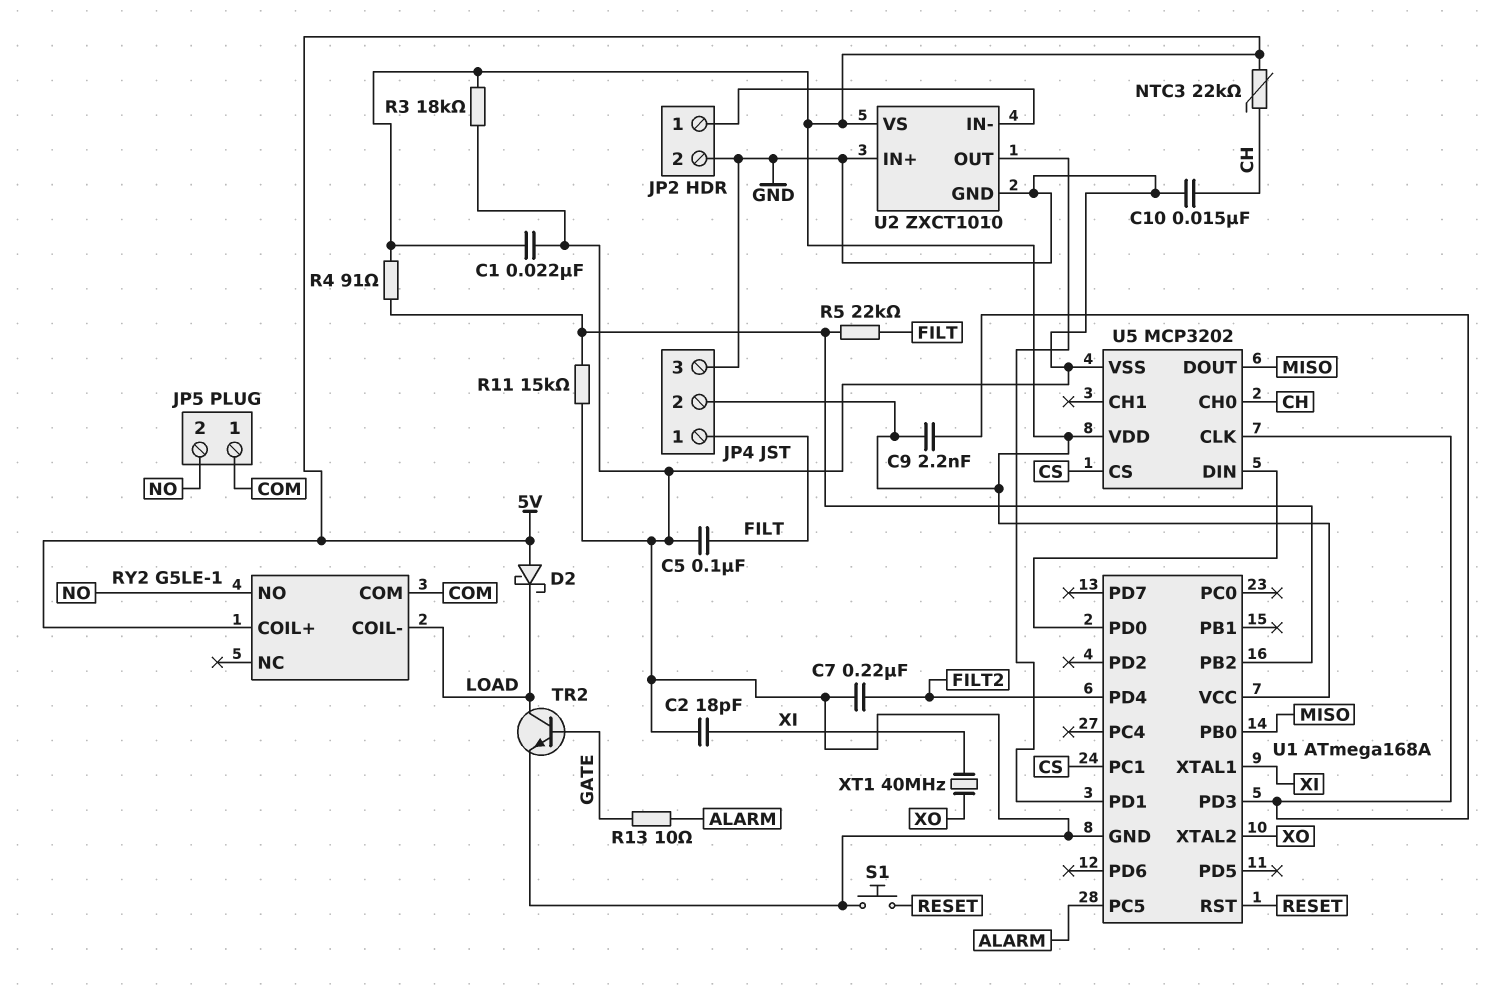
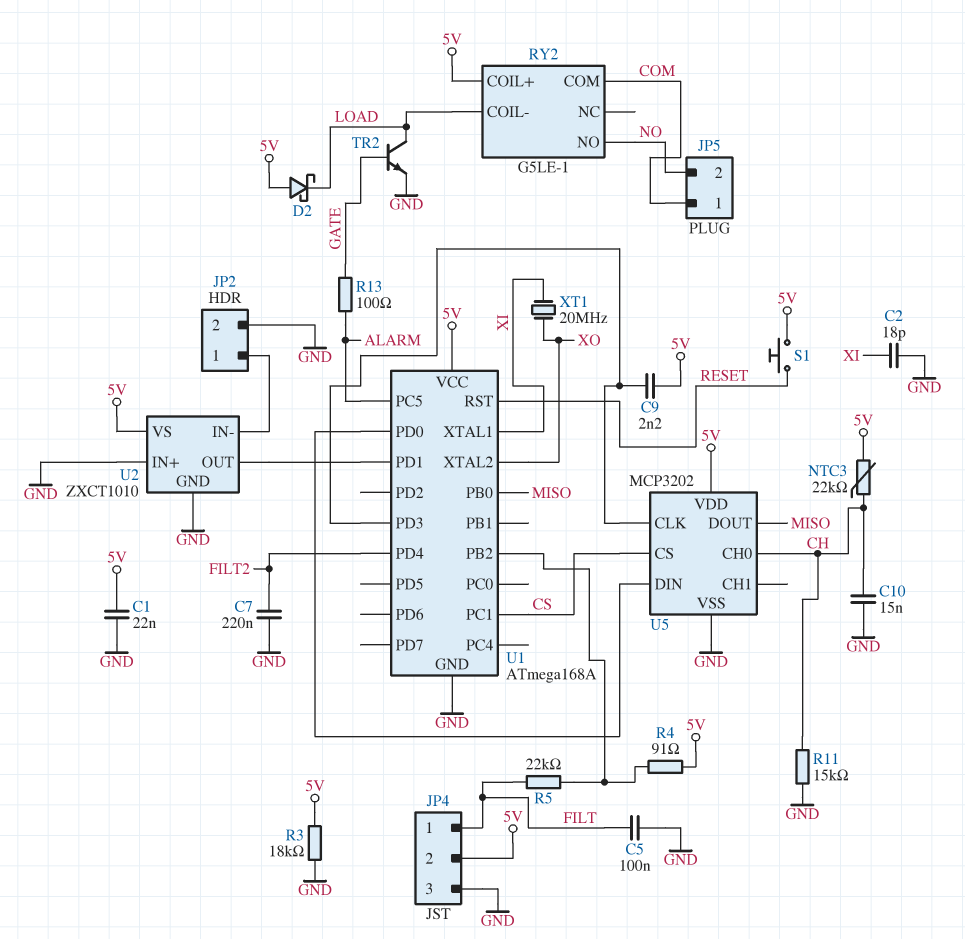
R11: 15k (GND, U1/PB2) -> 15k (CH, GND)
R13: 10 (ALARM, GATE) -> 100 (ALARM, GATE)
S1: button (GND, RESET) -> button (5V, RESET)
XT1: 40MHz (XI, XO) -> 20MHz (XI, XO)

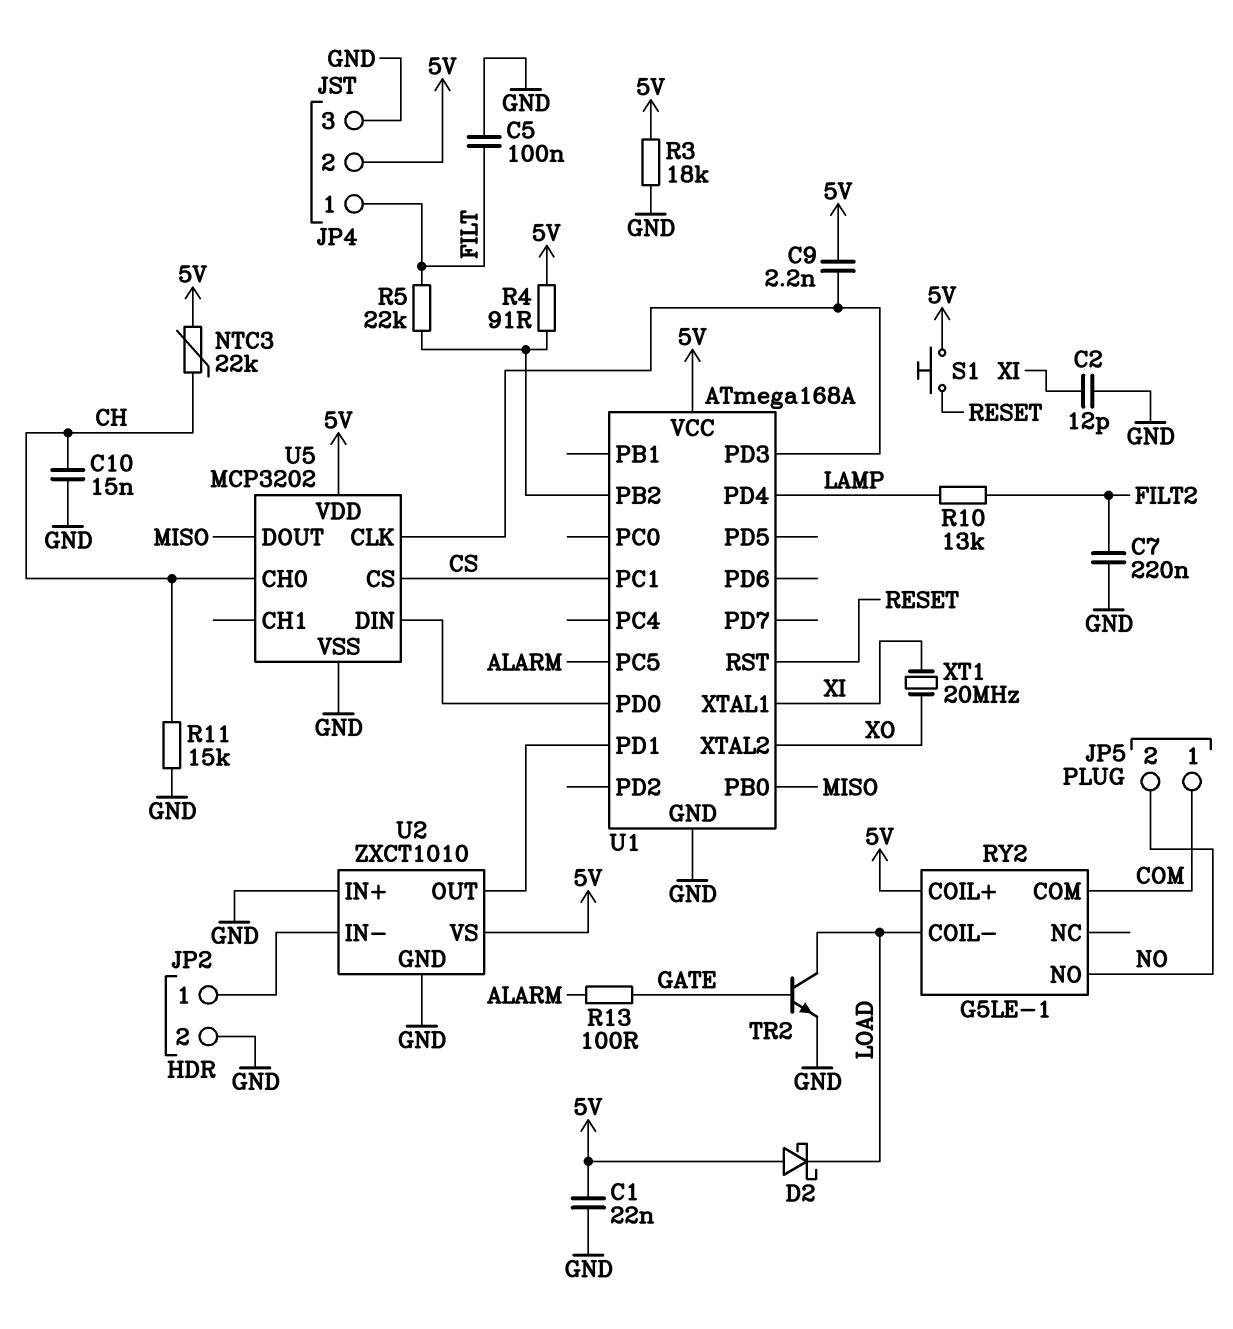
C2: 18pF (GND, XI) -> 12pF (GND, XI)
R10: none -> 13k (FILT2, LAMP)
U1 pin PD4: FILT2 -> LAMP

